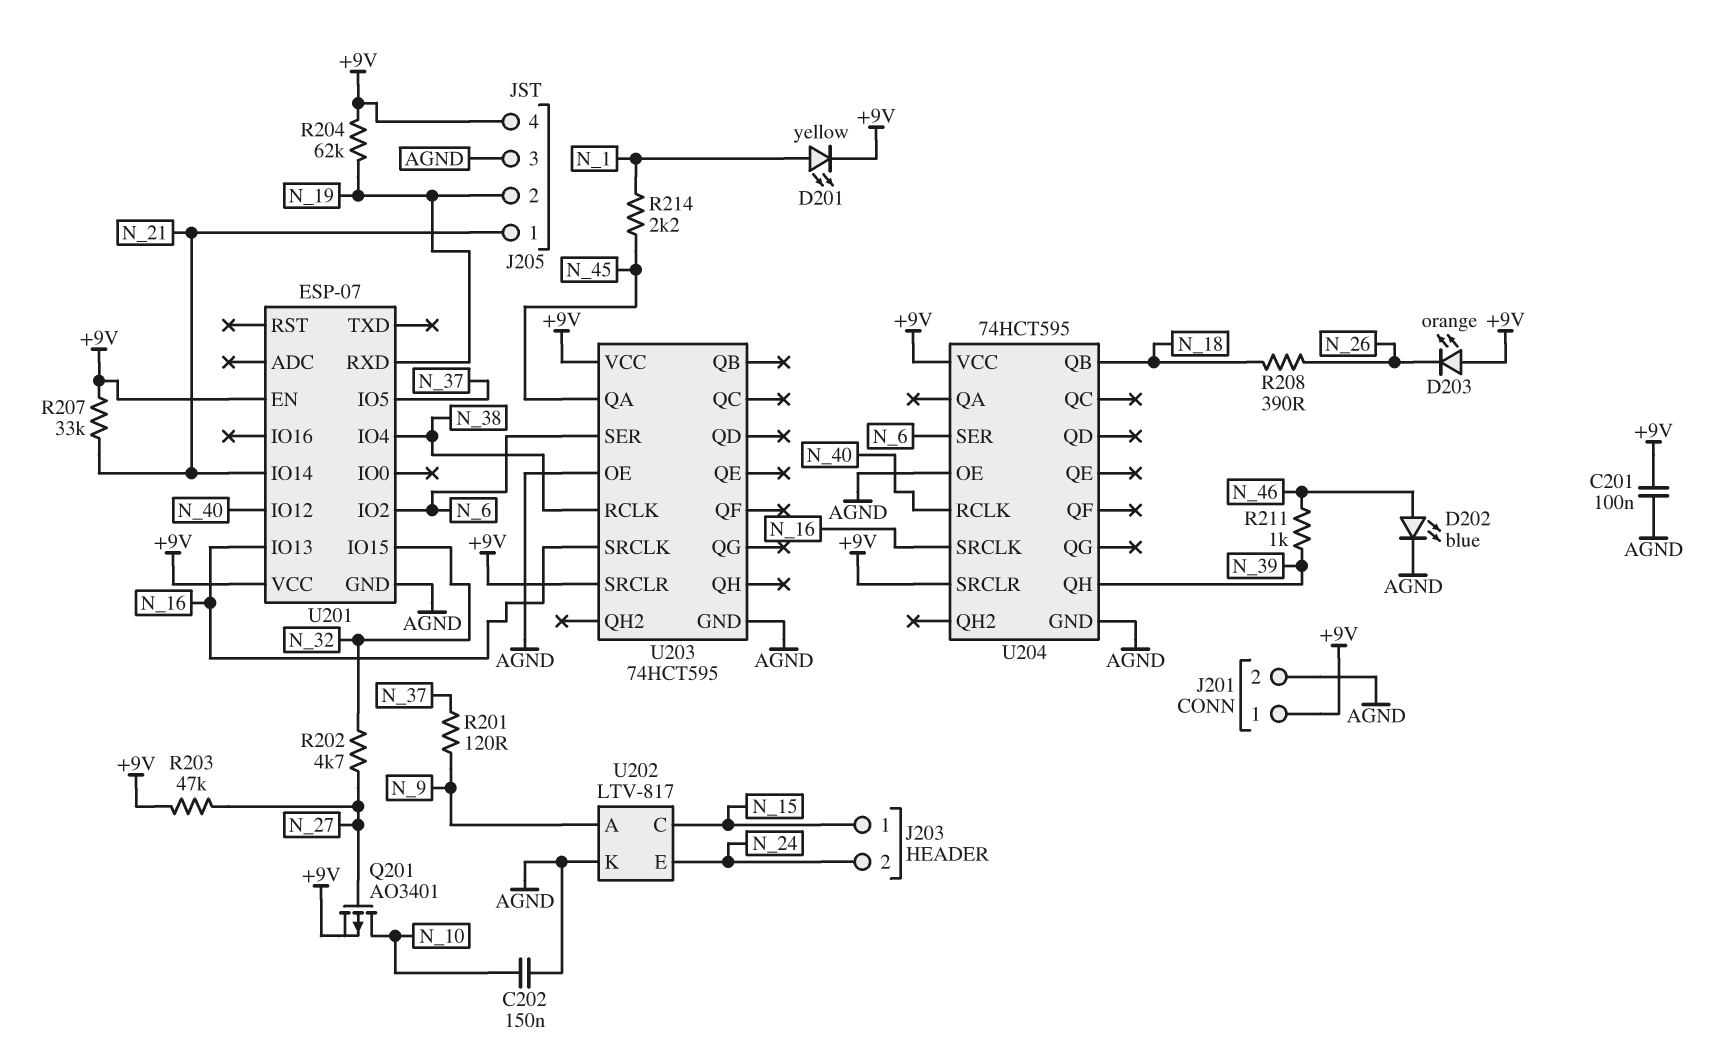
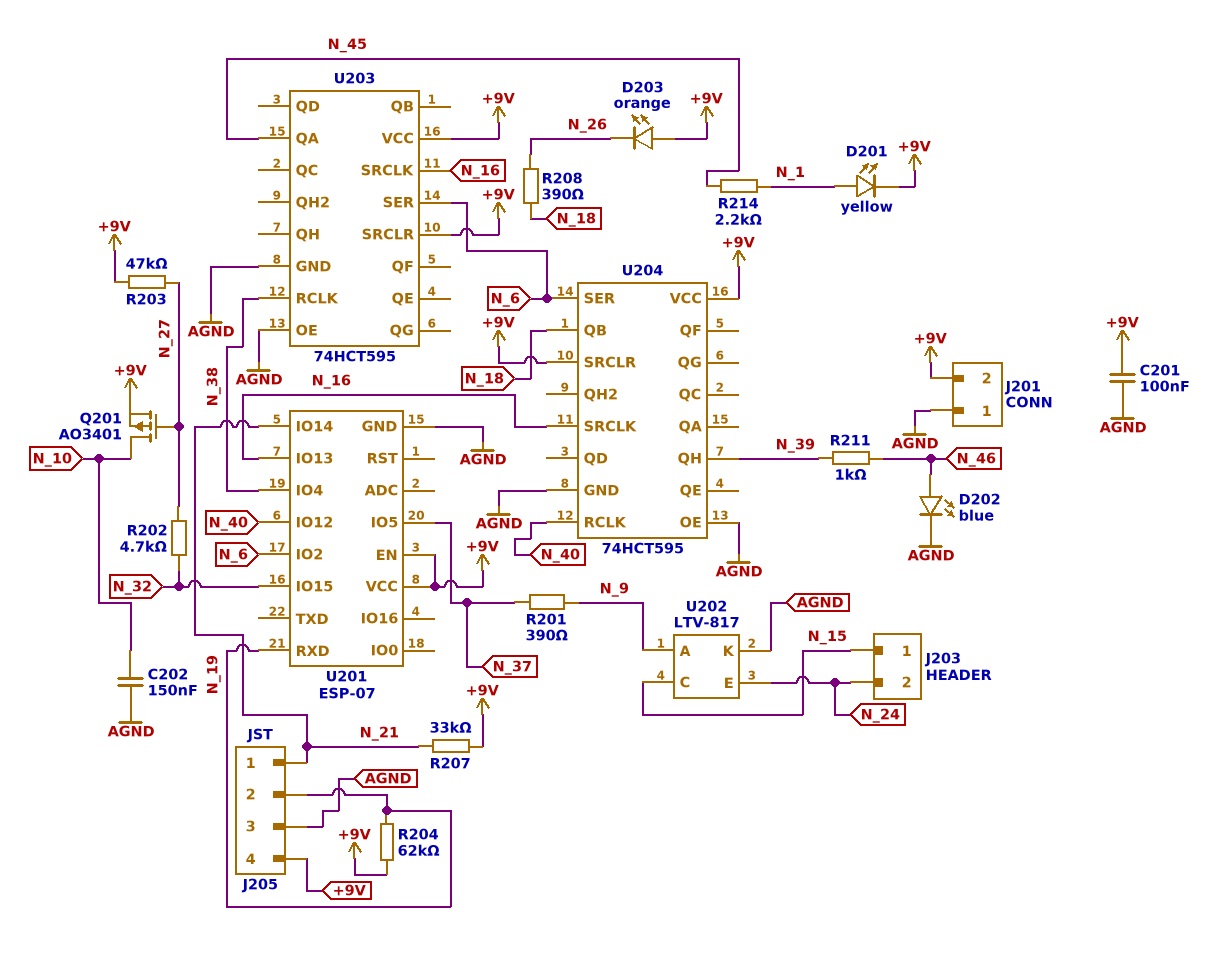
J201 pin 1: +9V -> AGND
J201 pin 2: AGND -> +9V
R201: 120 (N_9, N_37) -> 390 (N_9, N_37)

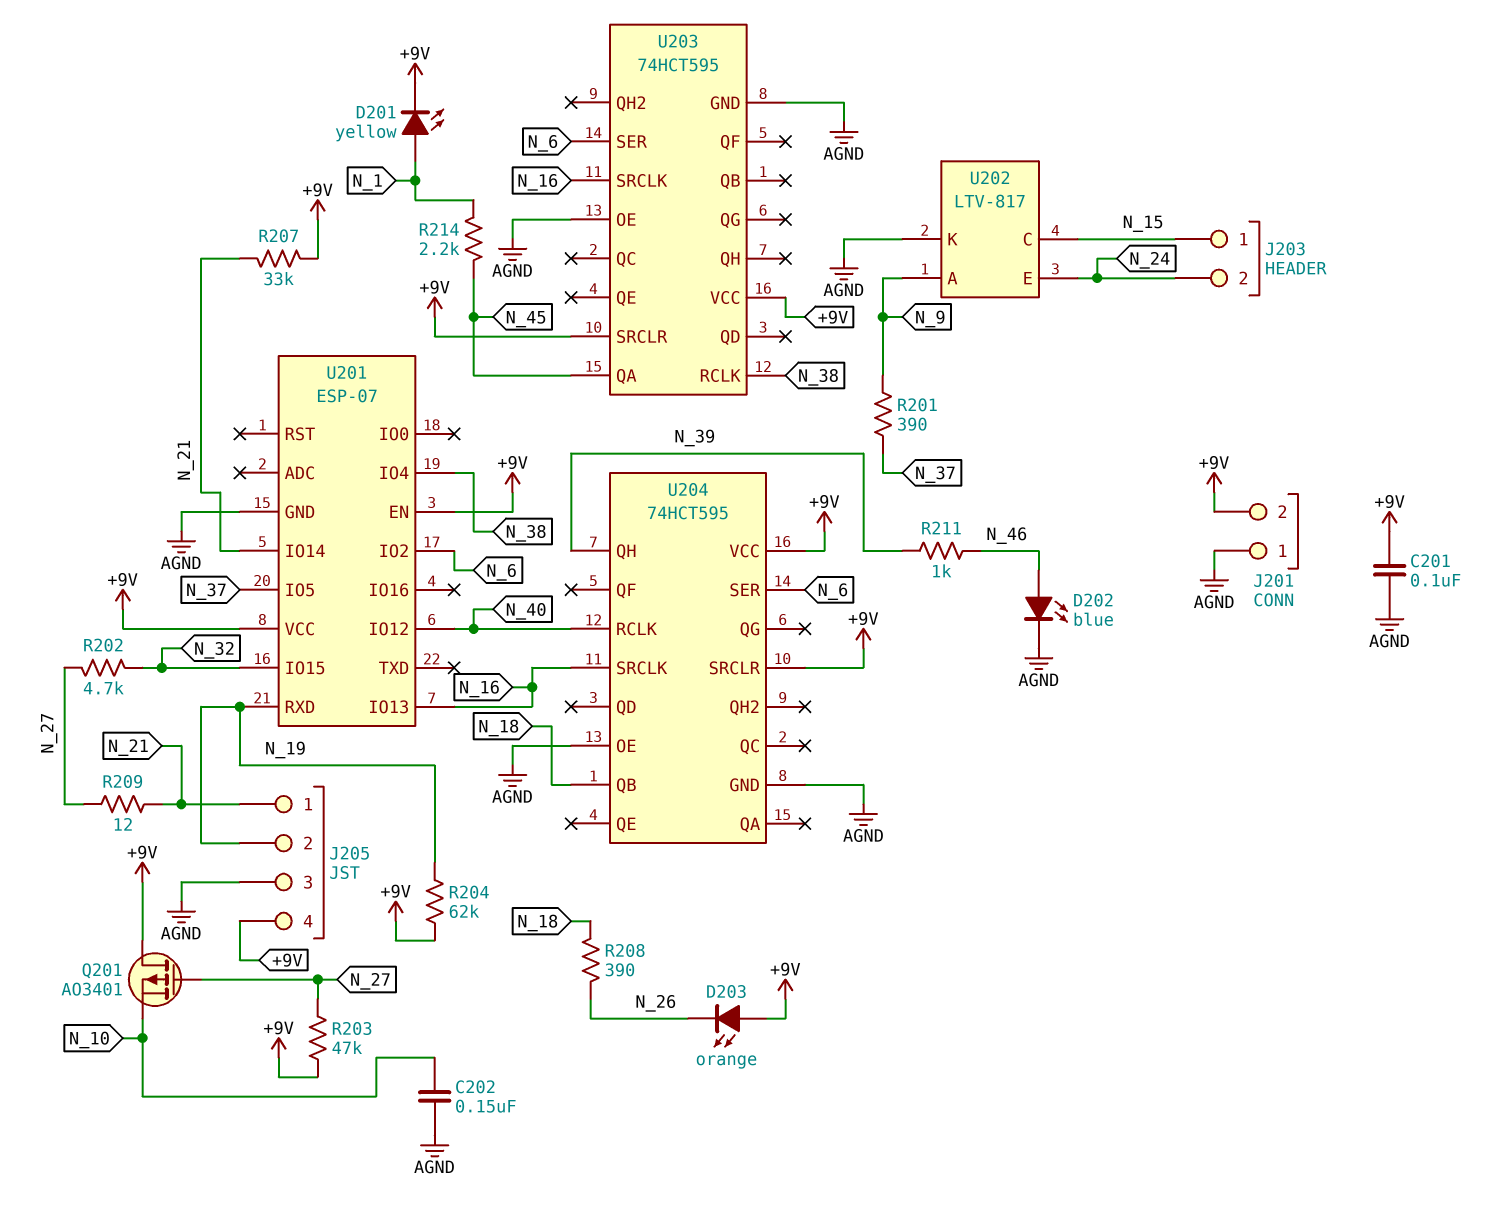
Q201: PMOS AO3401 (G N_27, D N_10, S +9V) -> PMOS AO3401 (G N_27, D +9V, S N_10)
R209: none -> 12 (N_21, N_27)

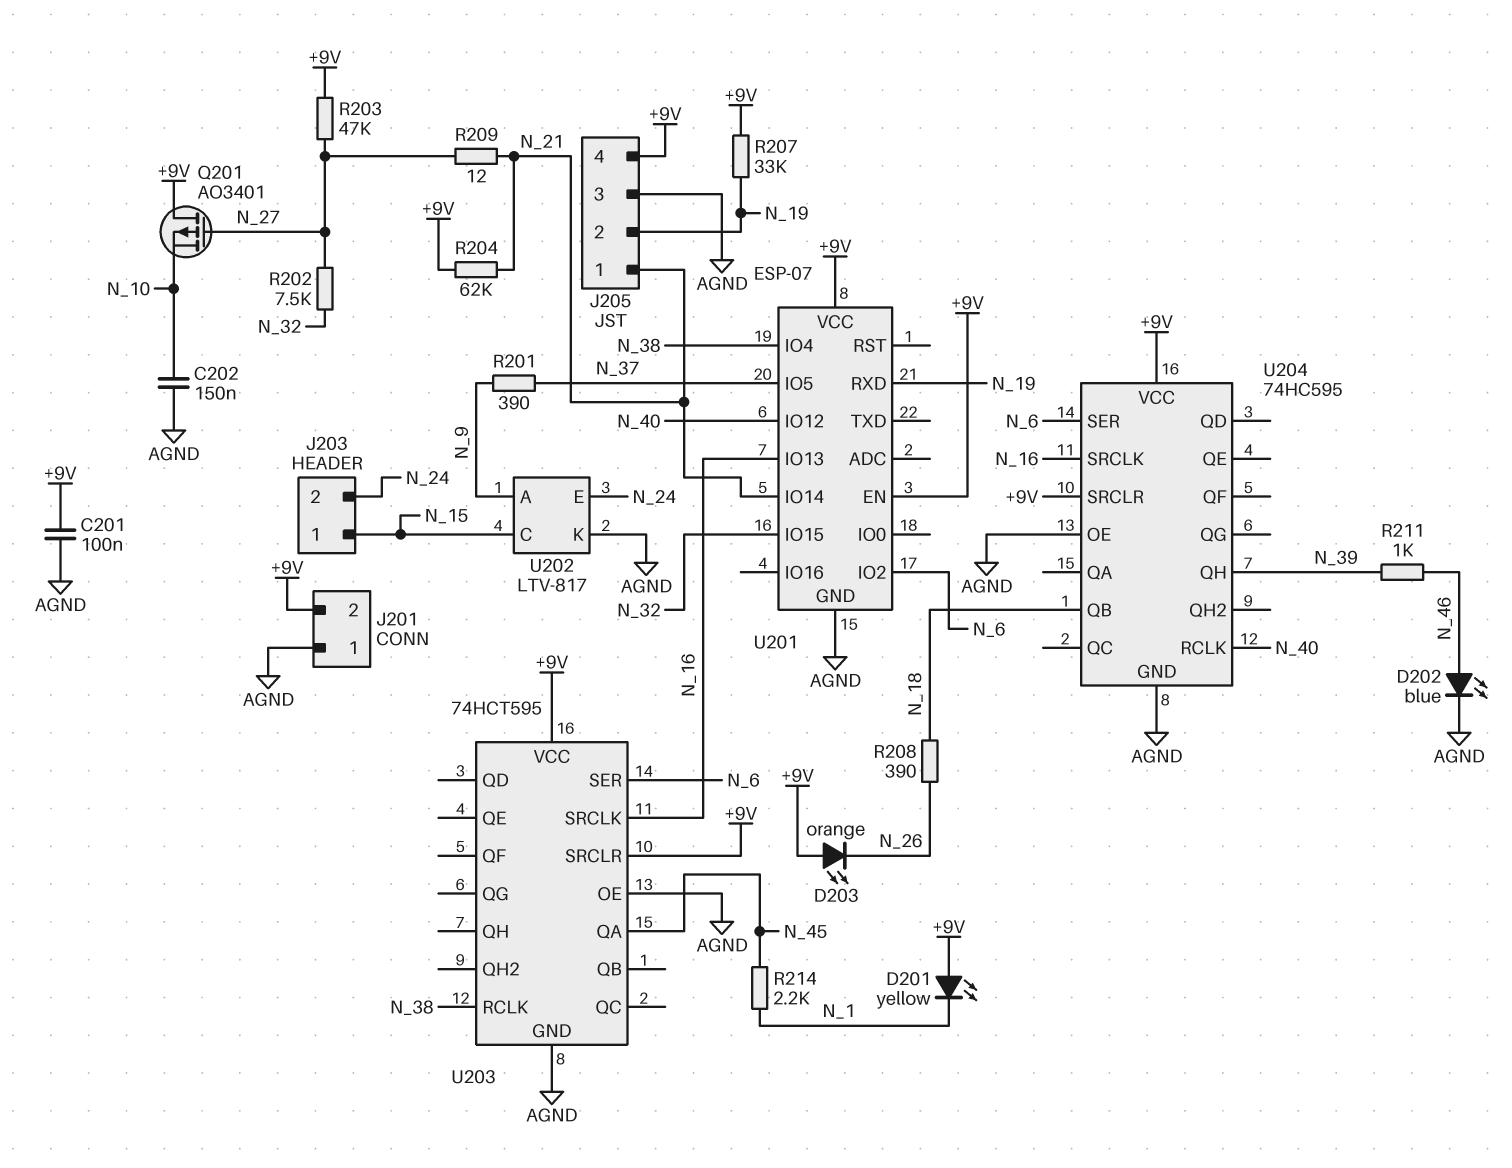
D201: LED yellow (A N_1, K +9V) -> LED yellow (A +9V, K N_1)
R202: 4.7k (N_27, N_32) -> 7.5k (N_27, N_32)
R204: 62k (+9V, N_19) -> 62k (+9V, N_21)
R207: 33k (+9V, N_21) -> 33k (+9V, N_19)
U204: 74HCT595 -> 74HC595

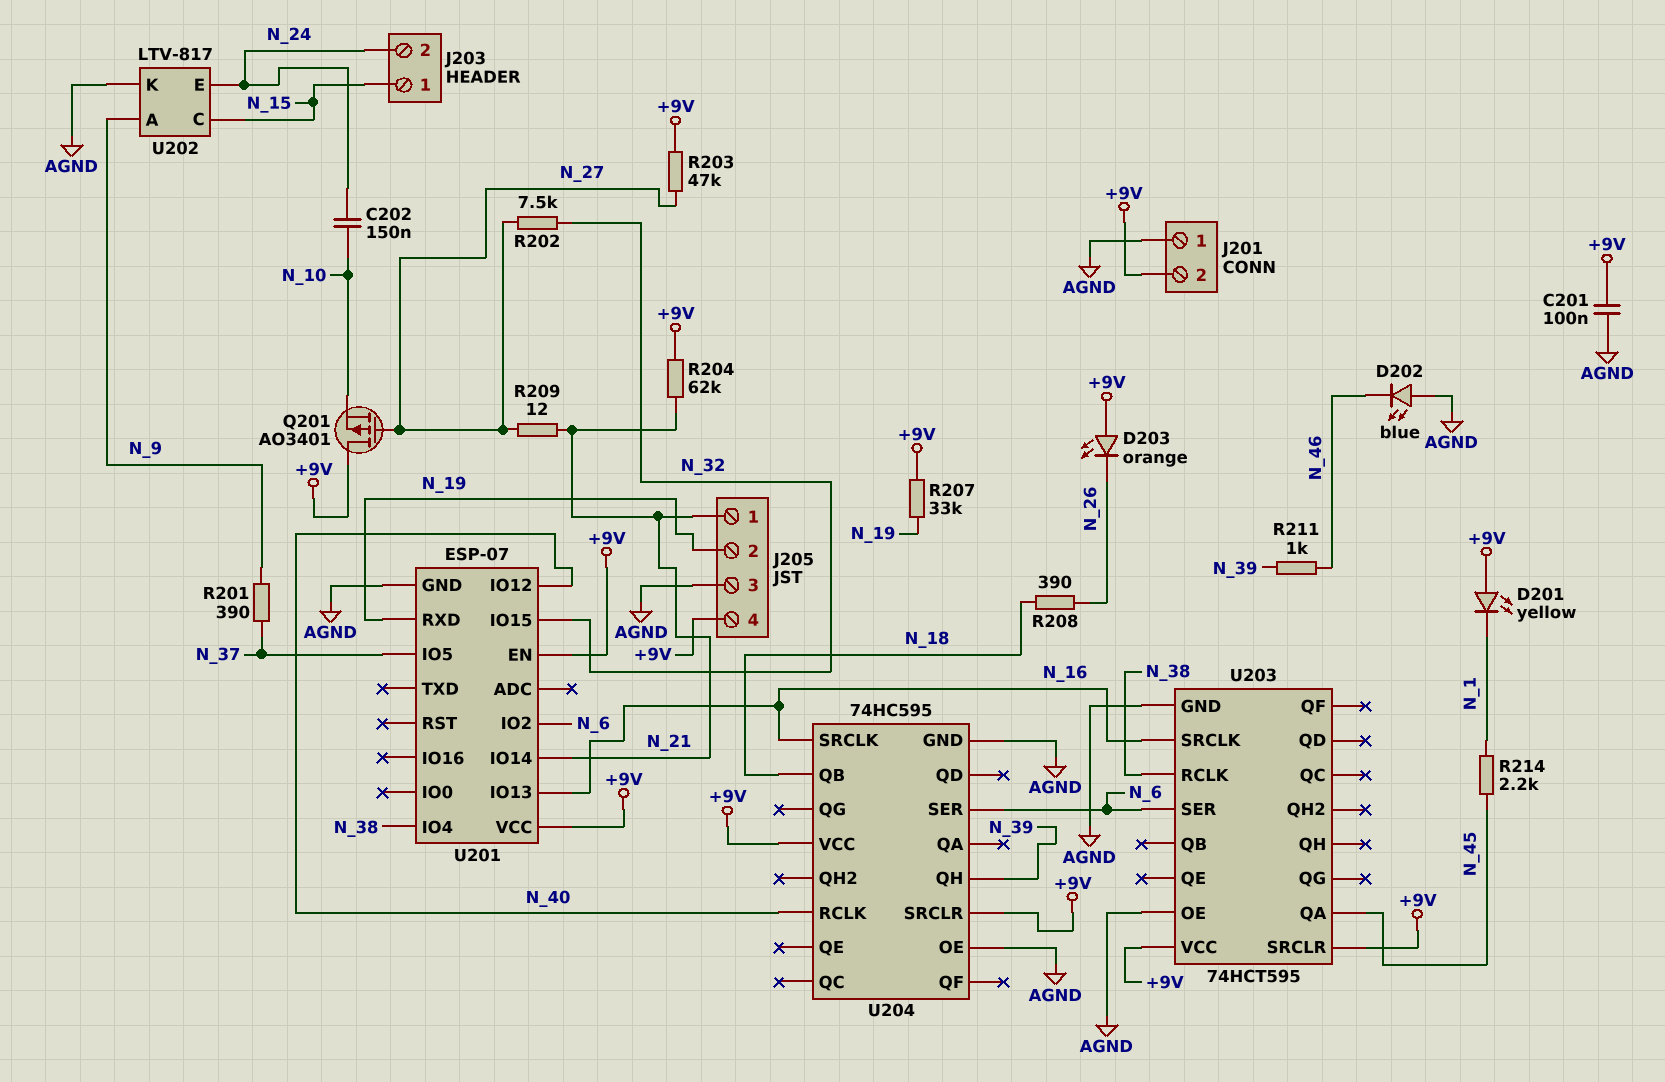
C202: 150nF (AGND, N_10) -> 150nF (N_10, N_24)
D202: LED blue (A N_46, K AGND) -> LED blue (A AGND, K N_46)

